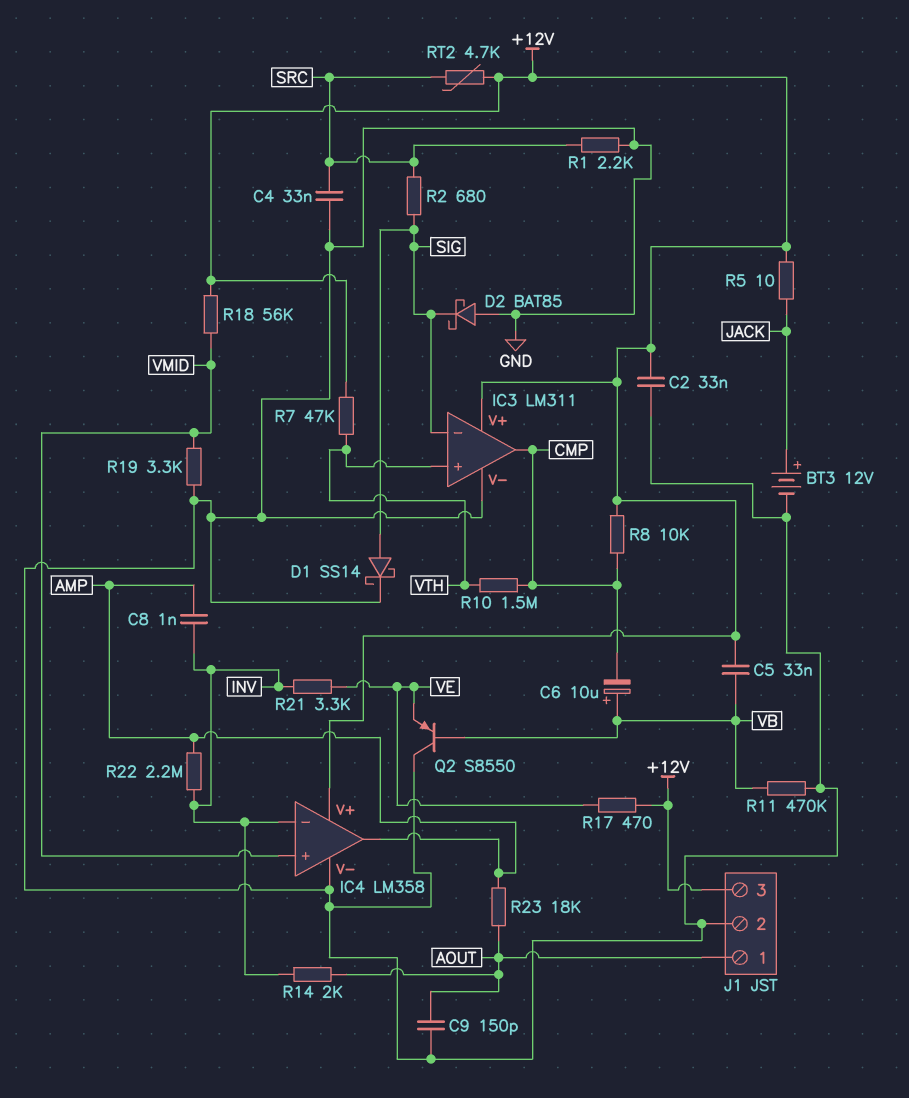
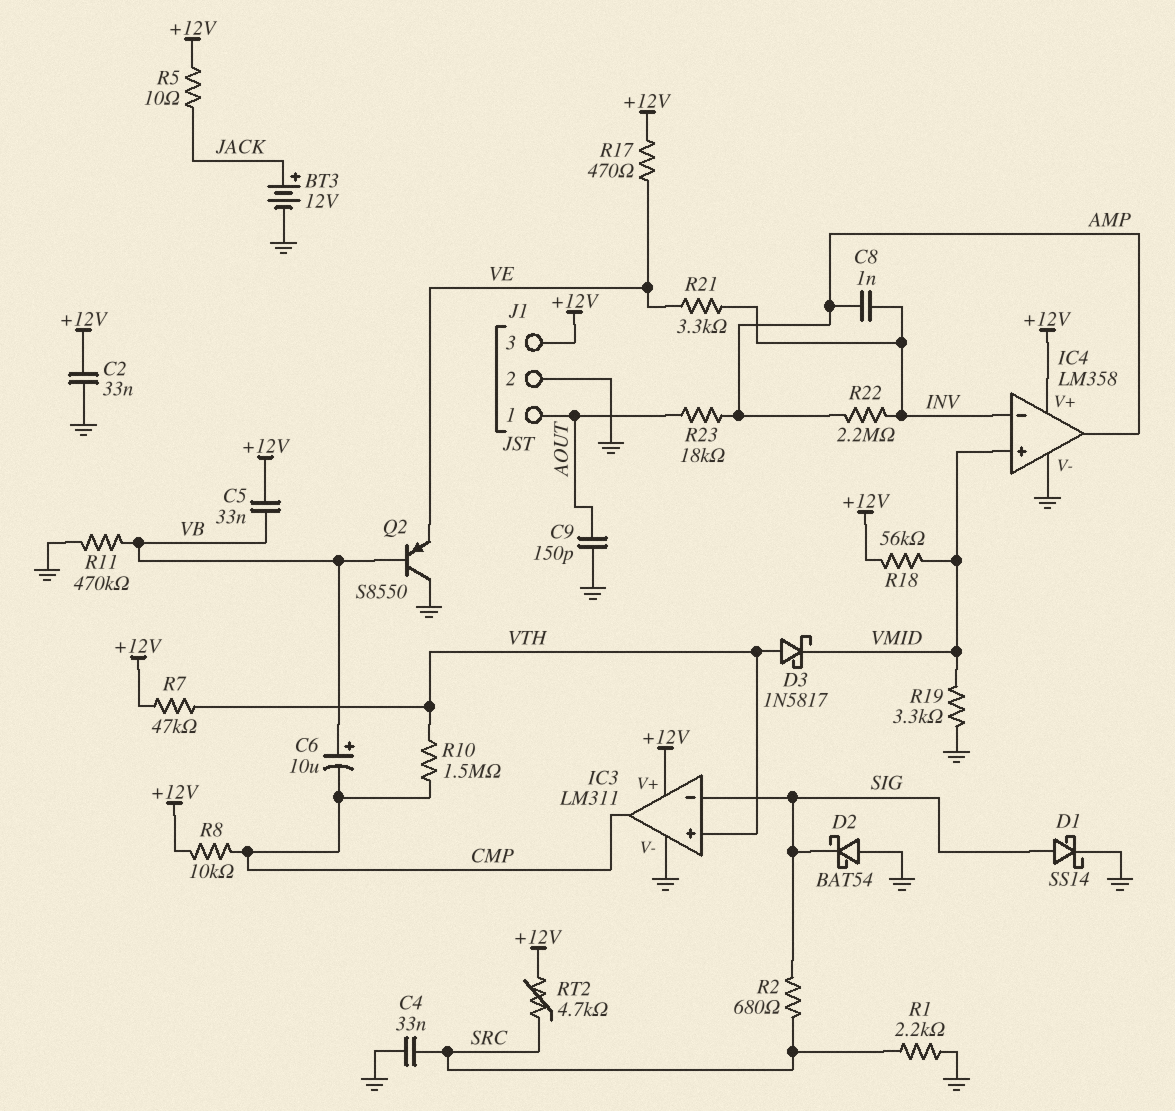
D2: schottky BAT85 (A GND, K SIG) -> schottky BAT54 (A GND, K SIG)
D3: none -> schottky 1N5817 (A VTH, K VMID)
R14: 2k (AOUT, INV) -> none

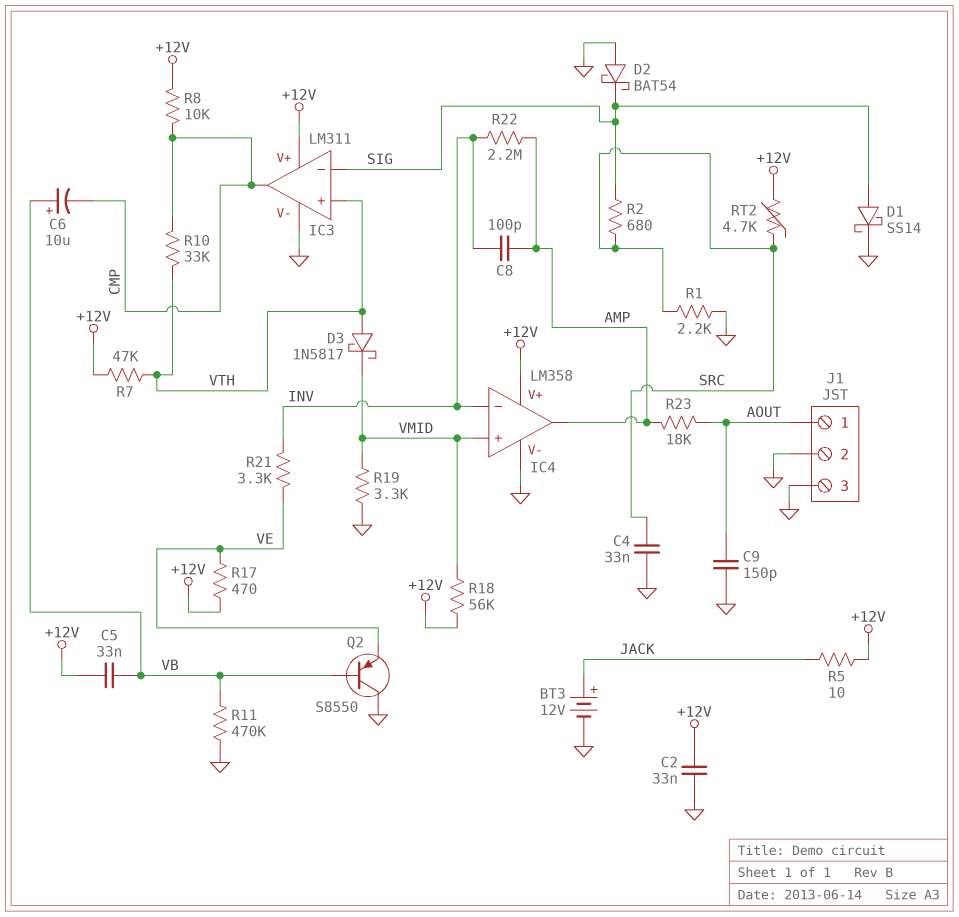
C8: 1nF (AMP, INV) -> 100pF (AMP, INV)
J1 pin 3: +12V -> GND
R10: 1.5M (CMP, VTH) -> 33k (CMP, VTH)

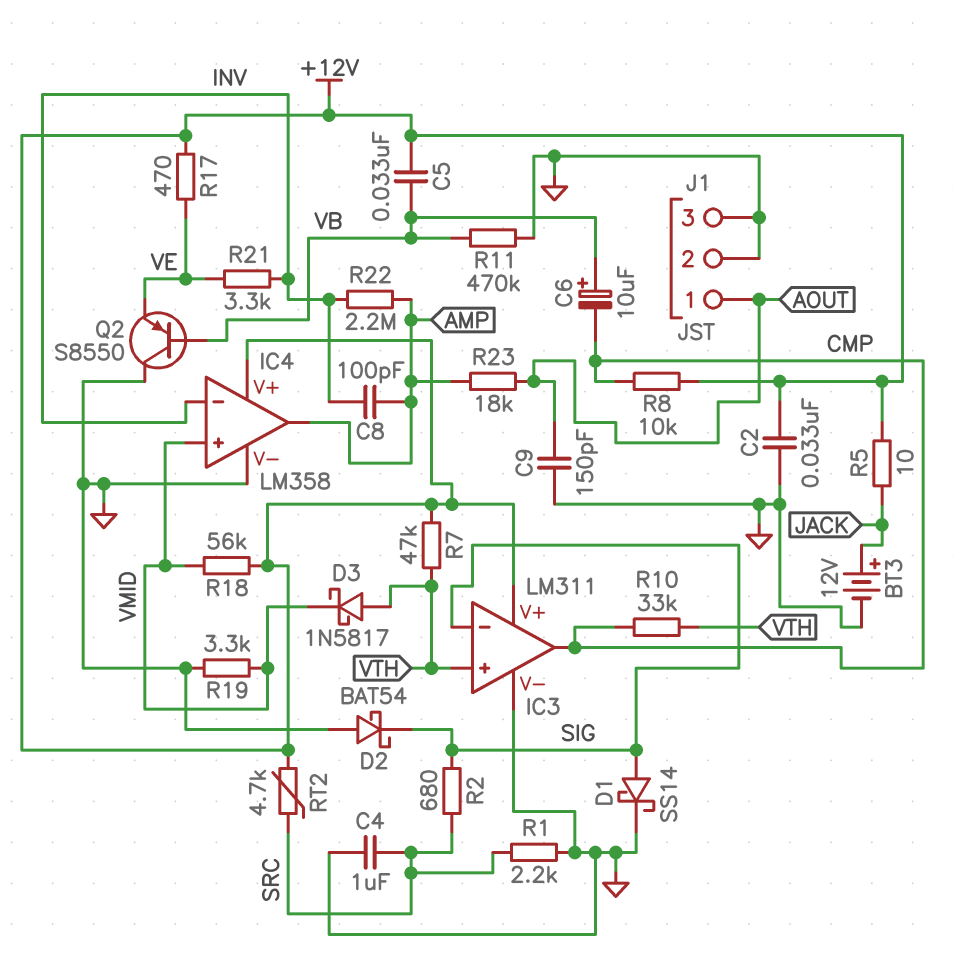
C4: 33nF (GND, SRC) -> 1uF (GND, SRC)

